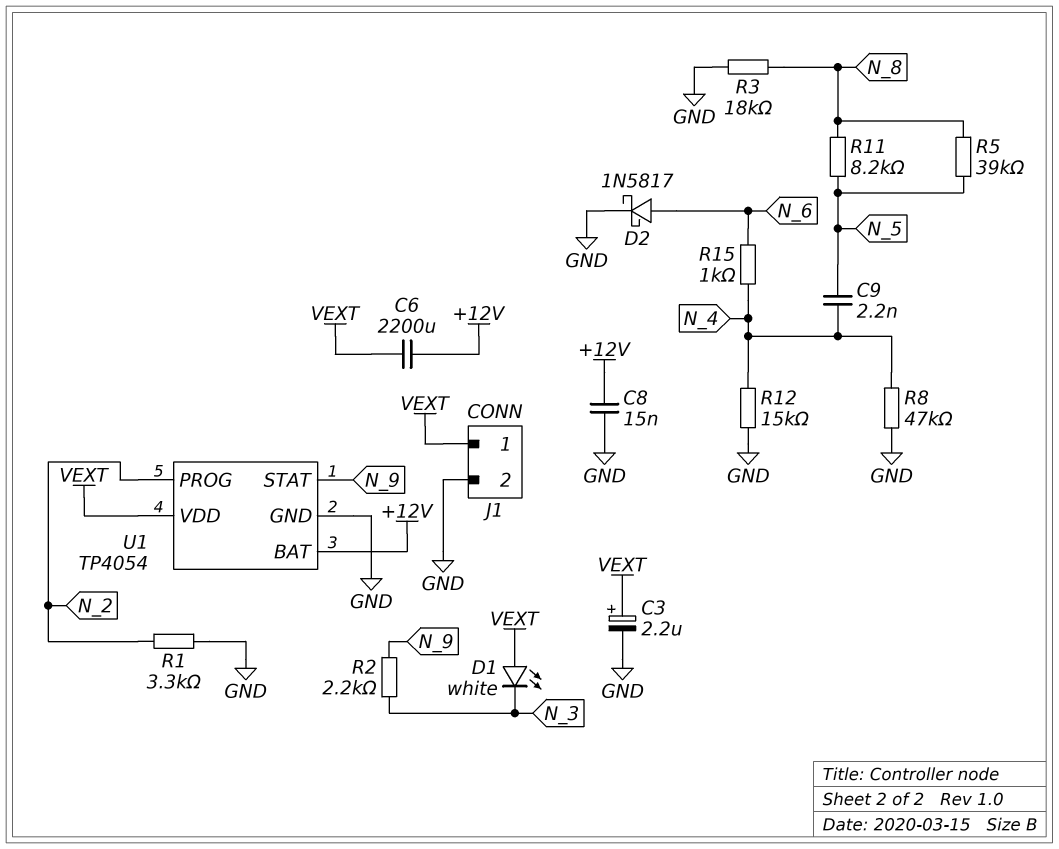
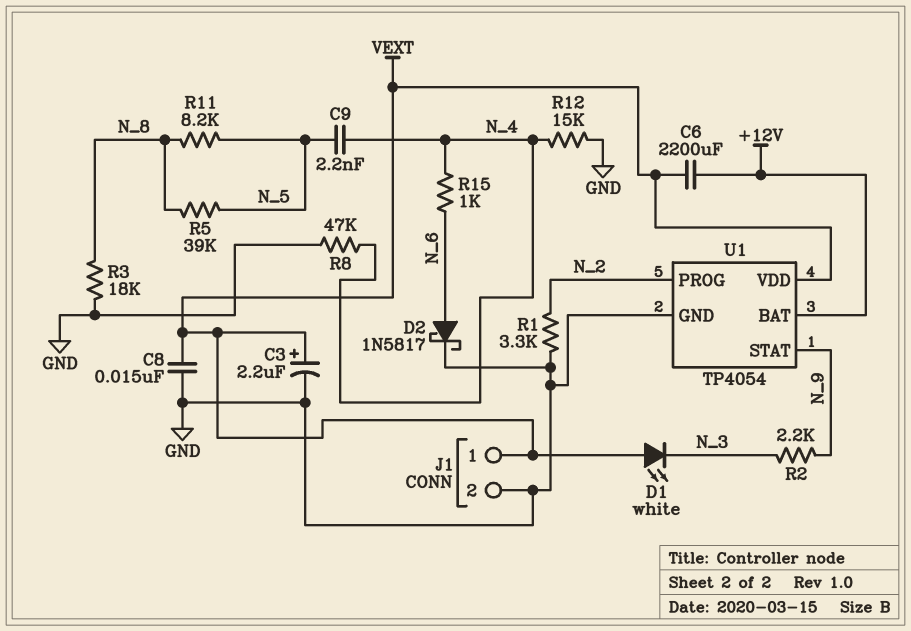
C8: 15nF (+12V, GND) -> 15nF (GND, VEXT)

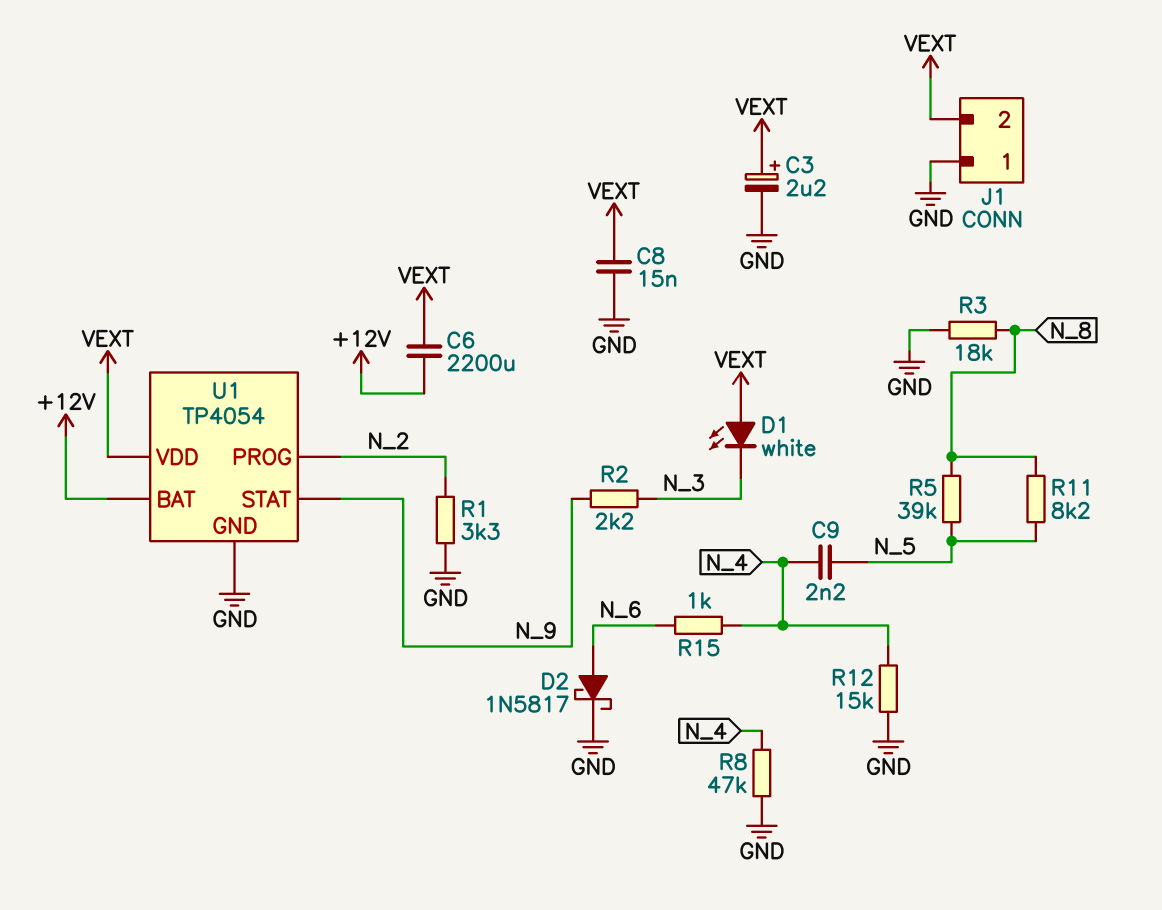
J1 pin 1: VEXT -> GND
J1 pin 2: GND -> VEXT

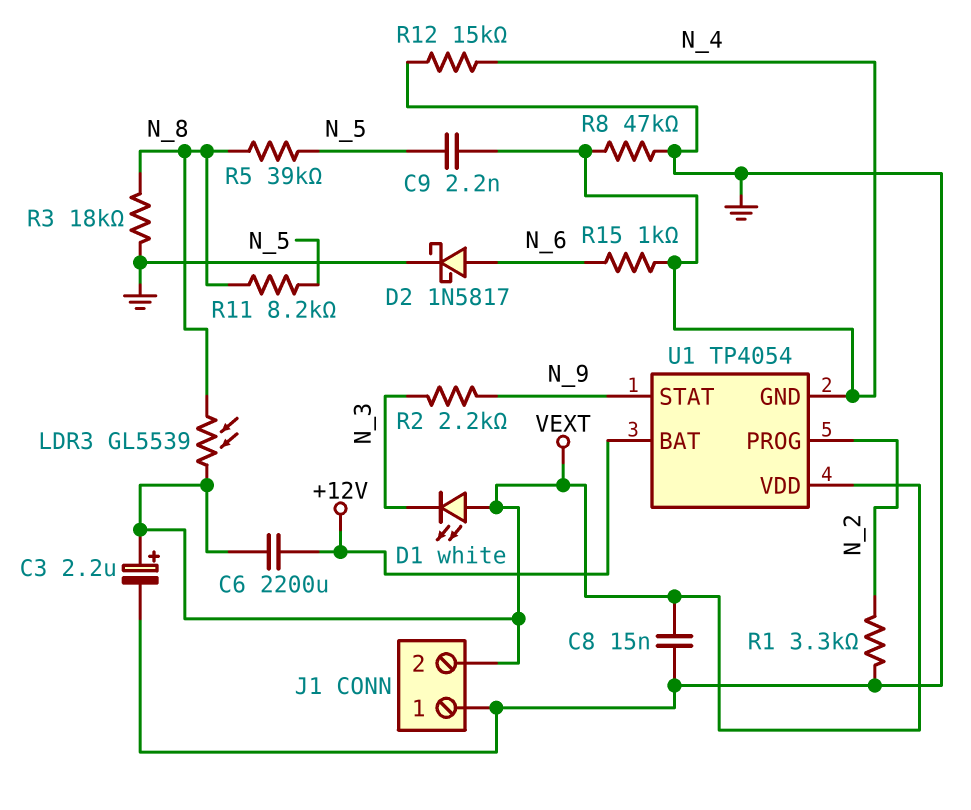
LDR3: none -> GL5539 (N_8, VEXT)
U1 pin GND: GND -> N_4

